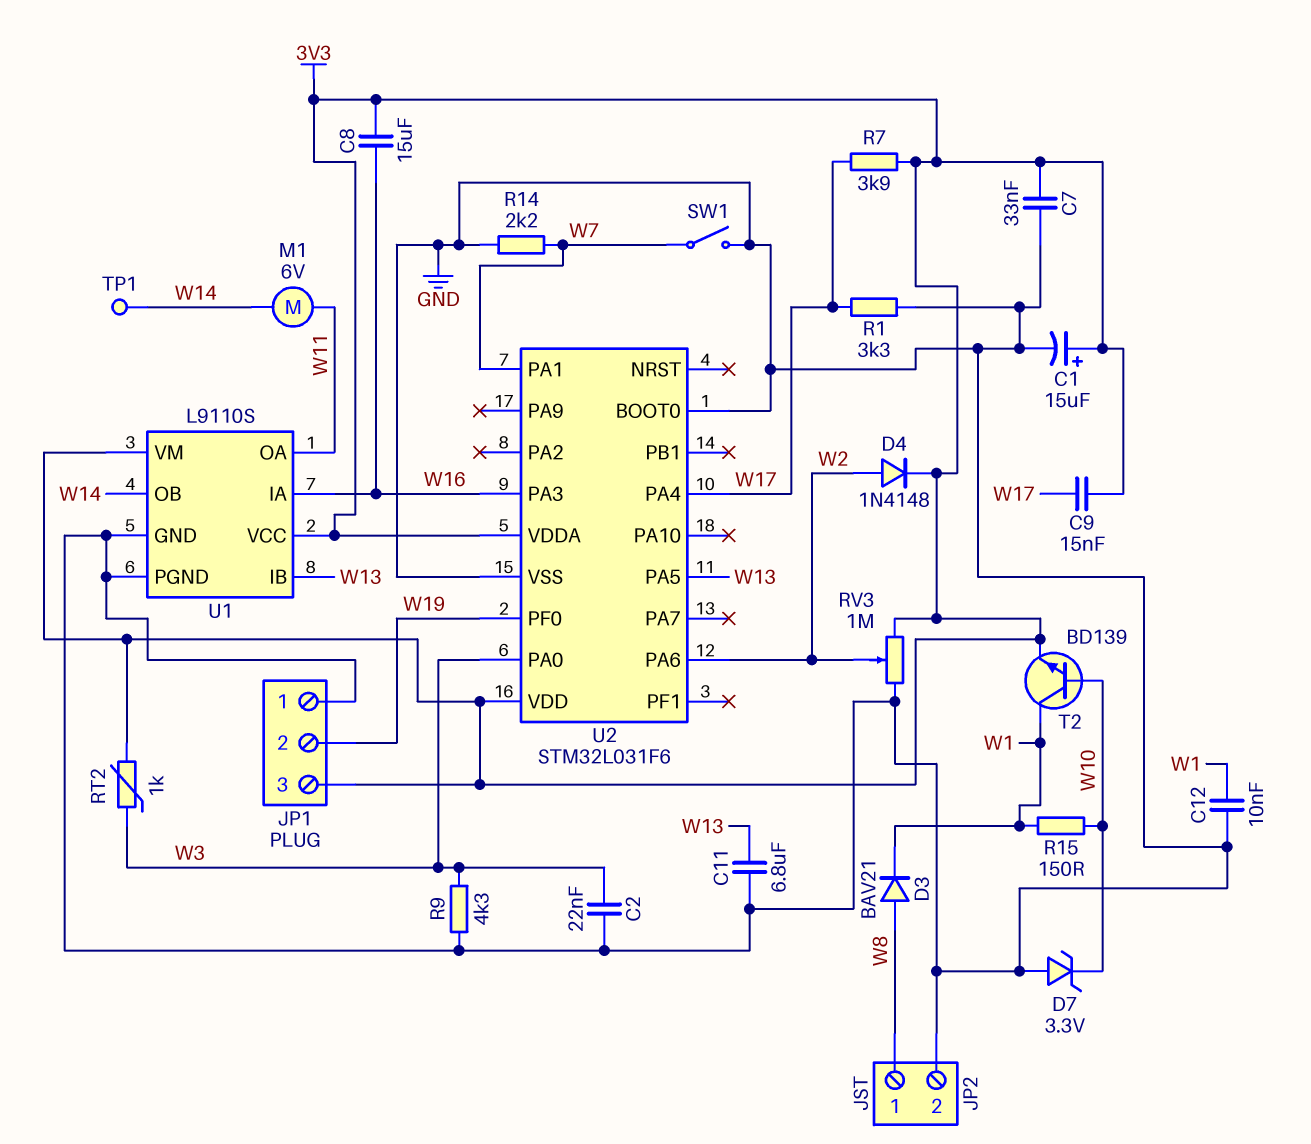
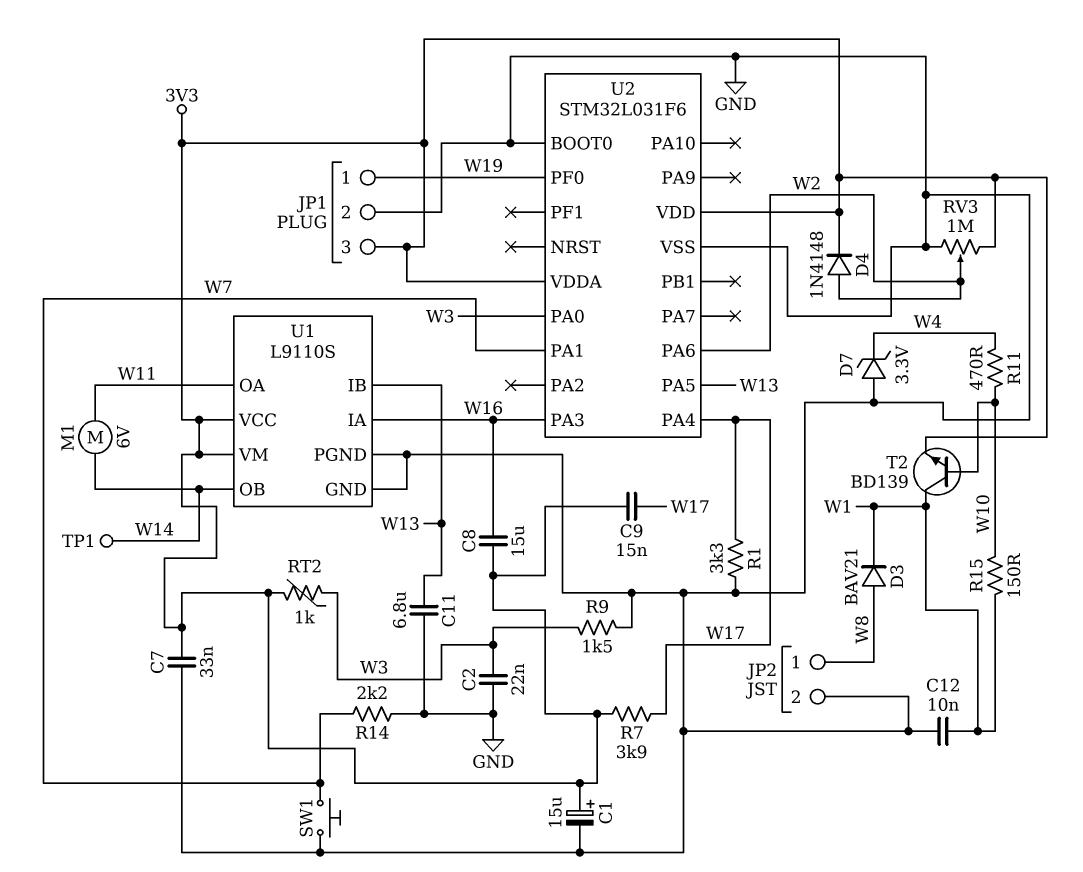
D7: zener 3.3V (A GND, K W10) -> zener 3.3V (A GND, K W4)
JP1 pin 1: GND -> W19
JP1 pin 2: W19 -> GND
R9: 4.3k (GND, W3) -> 1.5k (GND, W3)
R11: none -> 470 (W4, W10)
SW1: switch (GND, W7) -> button (GND, W7)

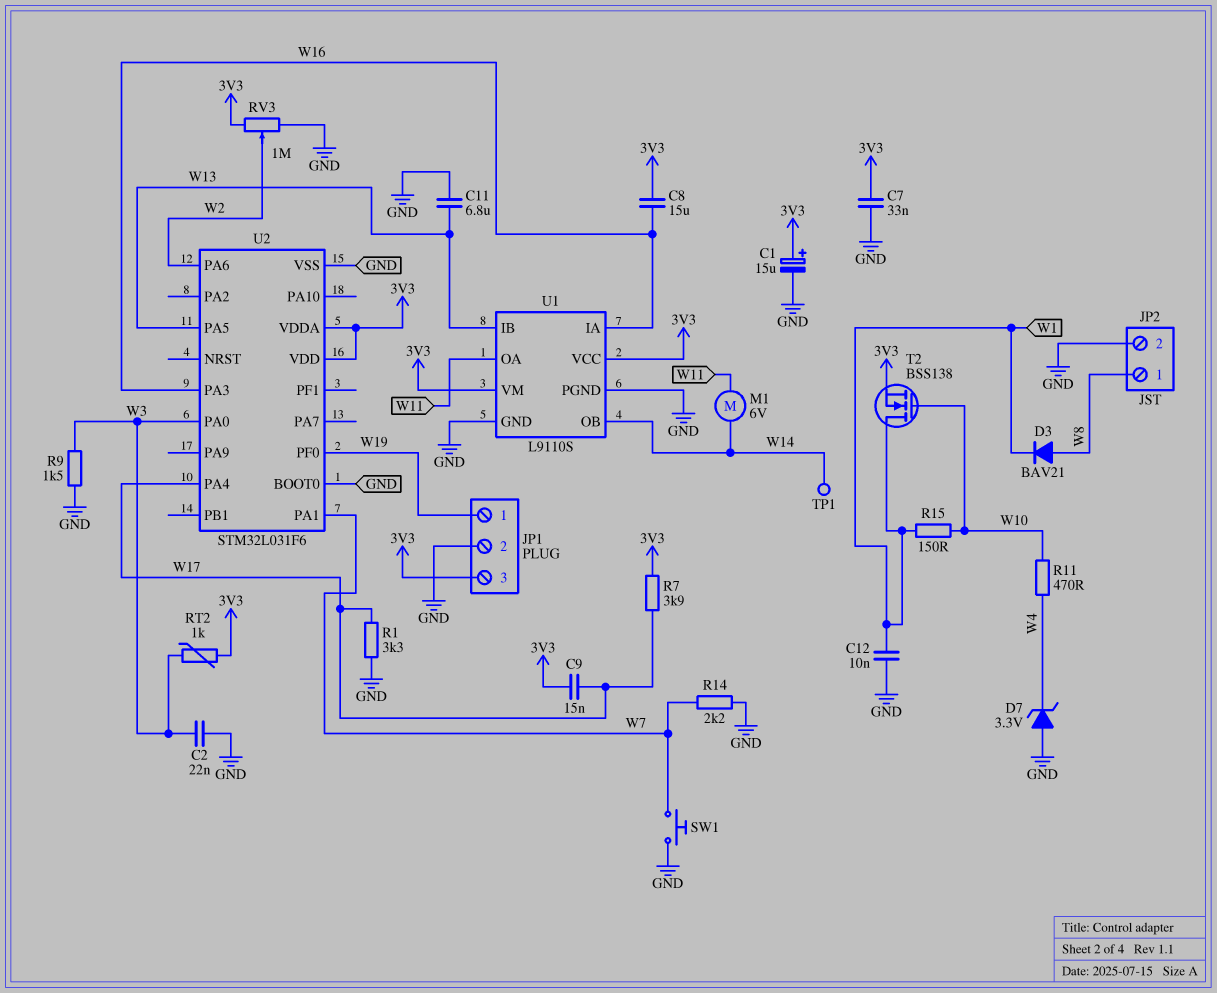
D4: diode 1N4148 (A W2, K 3V3) -> none
T2: NPN BD139 (B W10, C W1, E 3V3) -> NMOS BSS138 (G W10, D W1, S 3V3)

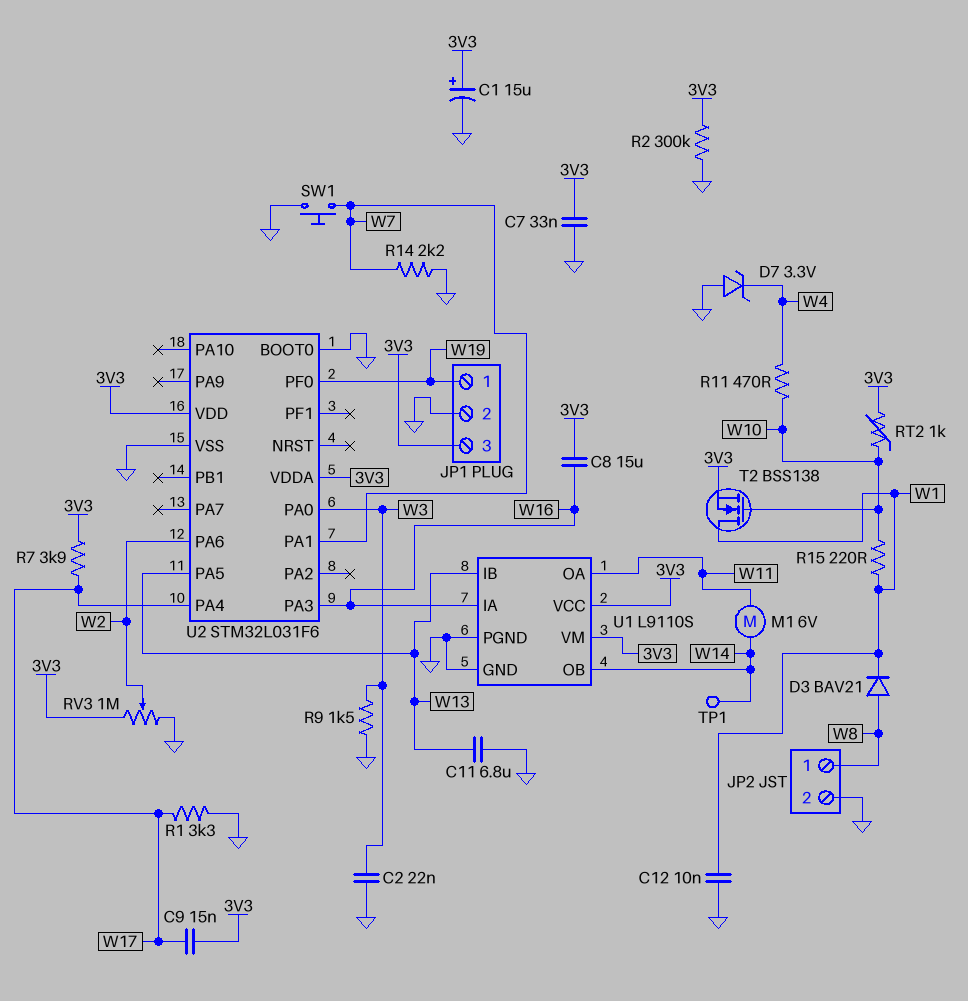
R2: none -> 300k (3V3, GND)
R15: 150 (W1, W10) -> 220 (W1, W10)
RT2: 1k (3V3, W3) -> 1k (3V3, W10)

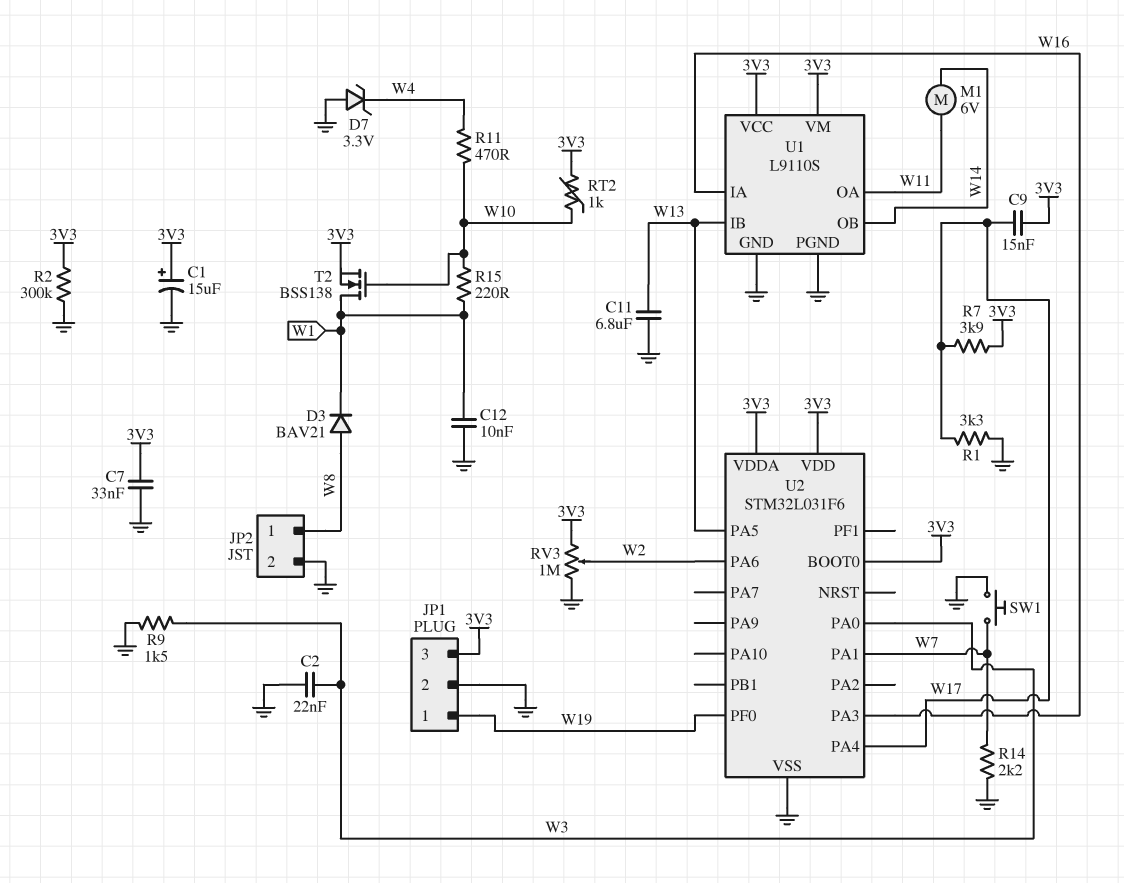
C8: 15uF (3V3, W16) -> none
TP1: test point (W14) -> none
U2 pin BOOT0: GND -> 3V3

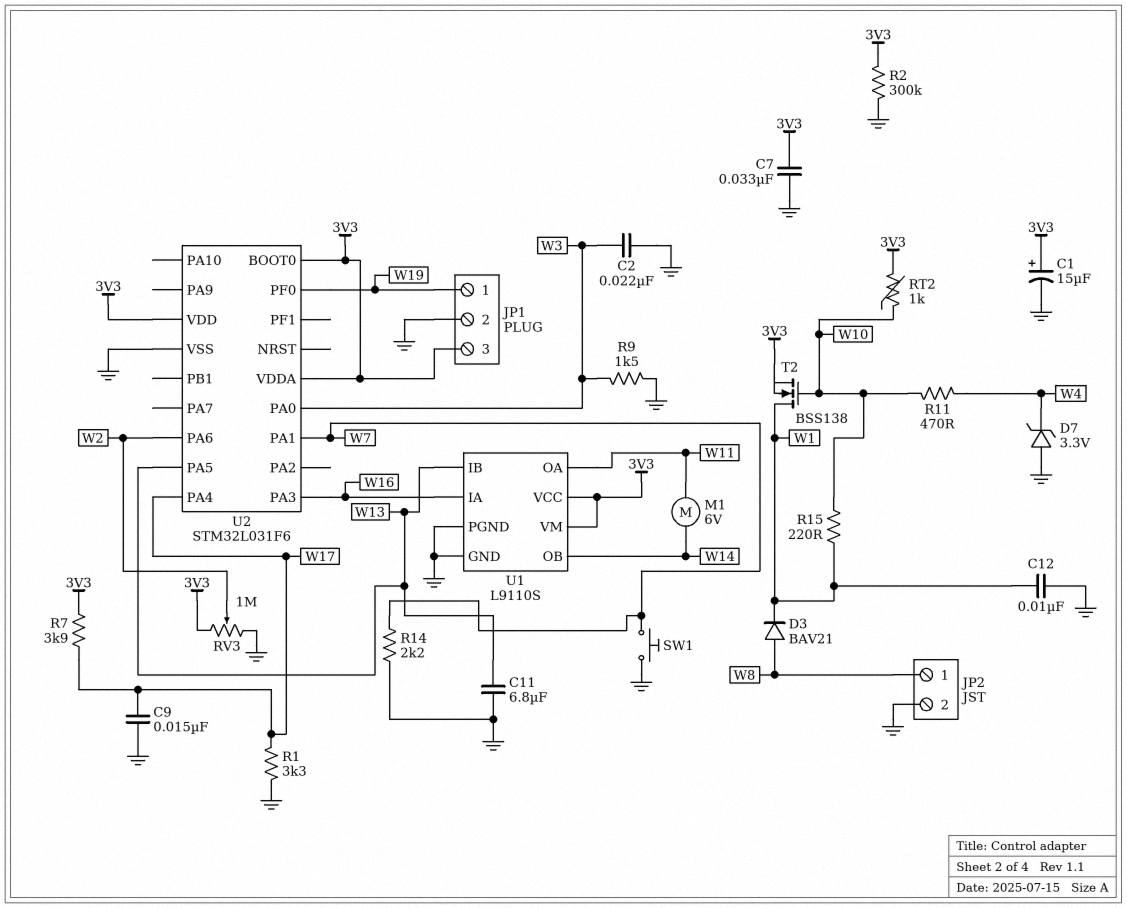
C9: 15nF (3V3, W17) -> 15nF (GND, W17)

